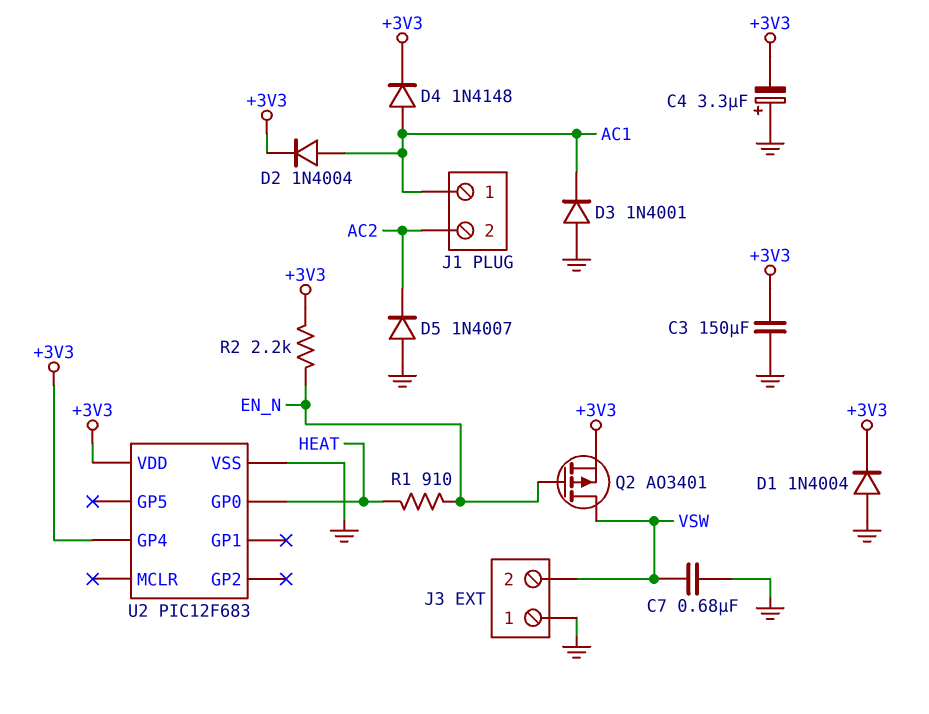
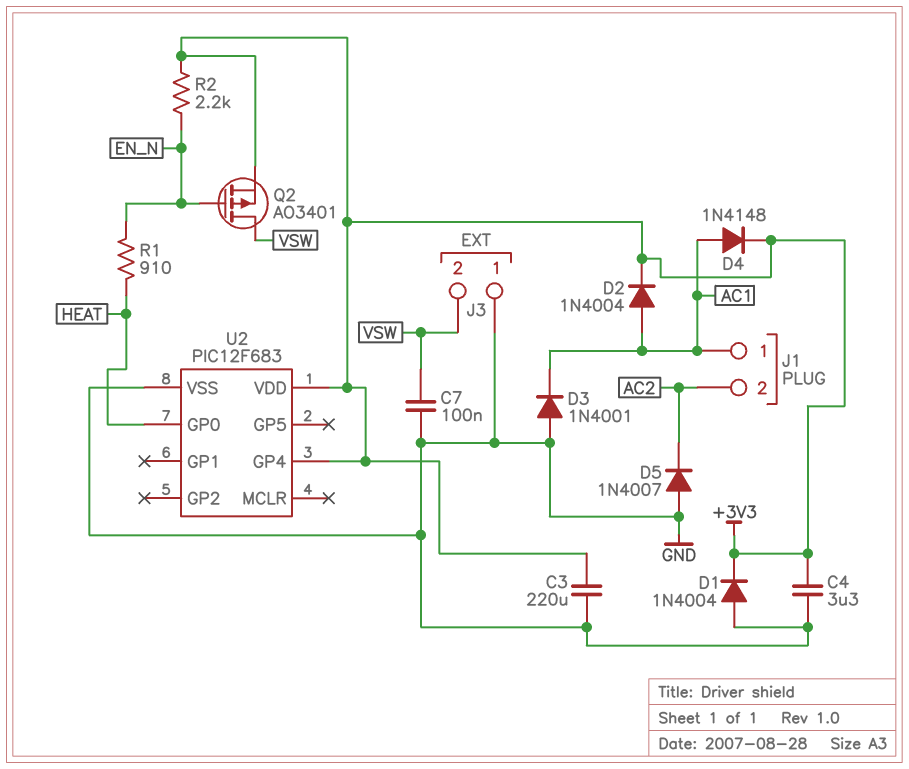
C3: 150uF (+3V3, GND) -> 220uF (+3V3, GND)
C4: 3.3uF (plus GND, minus +3V3) -> 3.3uF (+3V3, GND)
C7: 680nF (GND, VSW) -> 100nF (GND, VSW)

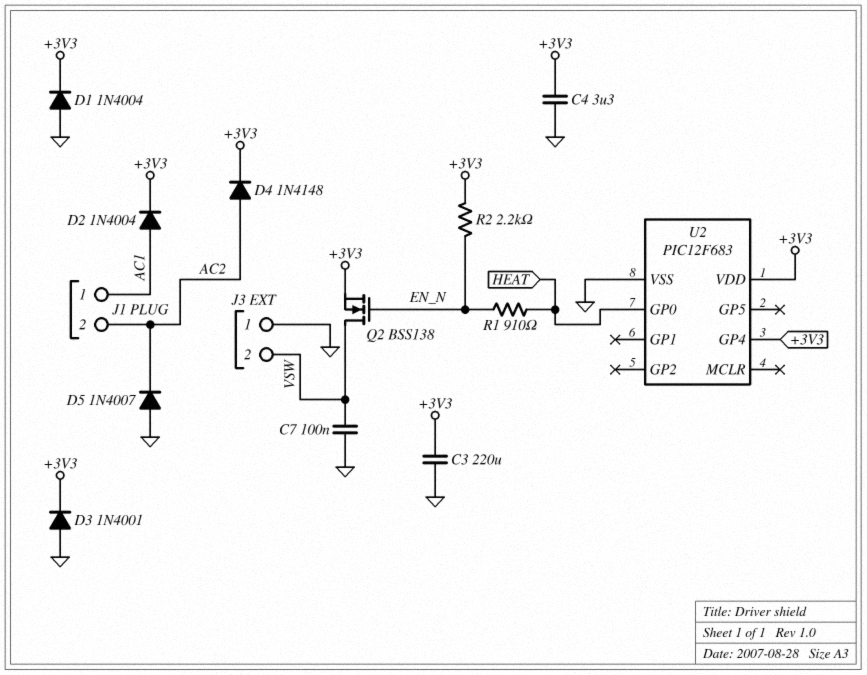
D3: diode 1N4001 (A GND, K AC1) -> diode 1N4001 (A GND, K +3V3)
D4: diode 1N4148 (A AC1, K +3V3) -> diode 1N4148 (A AC2, K +3V3)
Q2: PMOS AO3401 (G EN_N, D VSW, S +3V3) -> NMOS BSS138 (G EN_N, D VSW, S +3V3)

